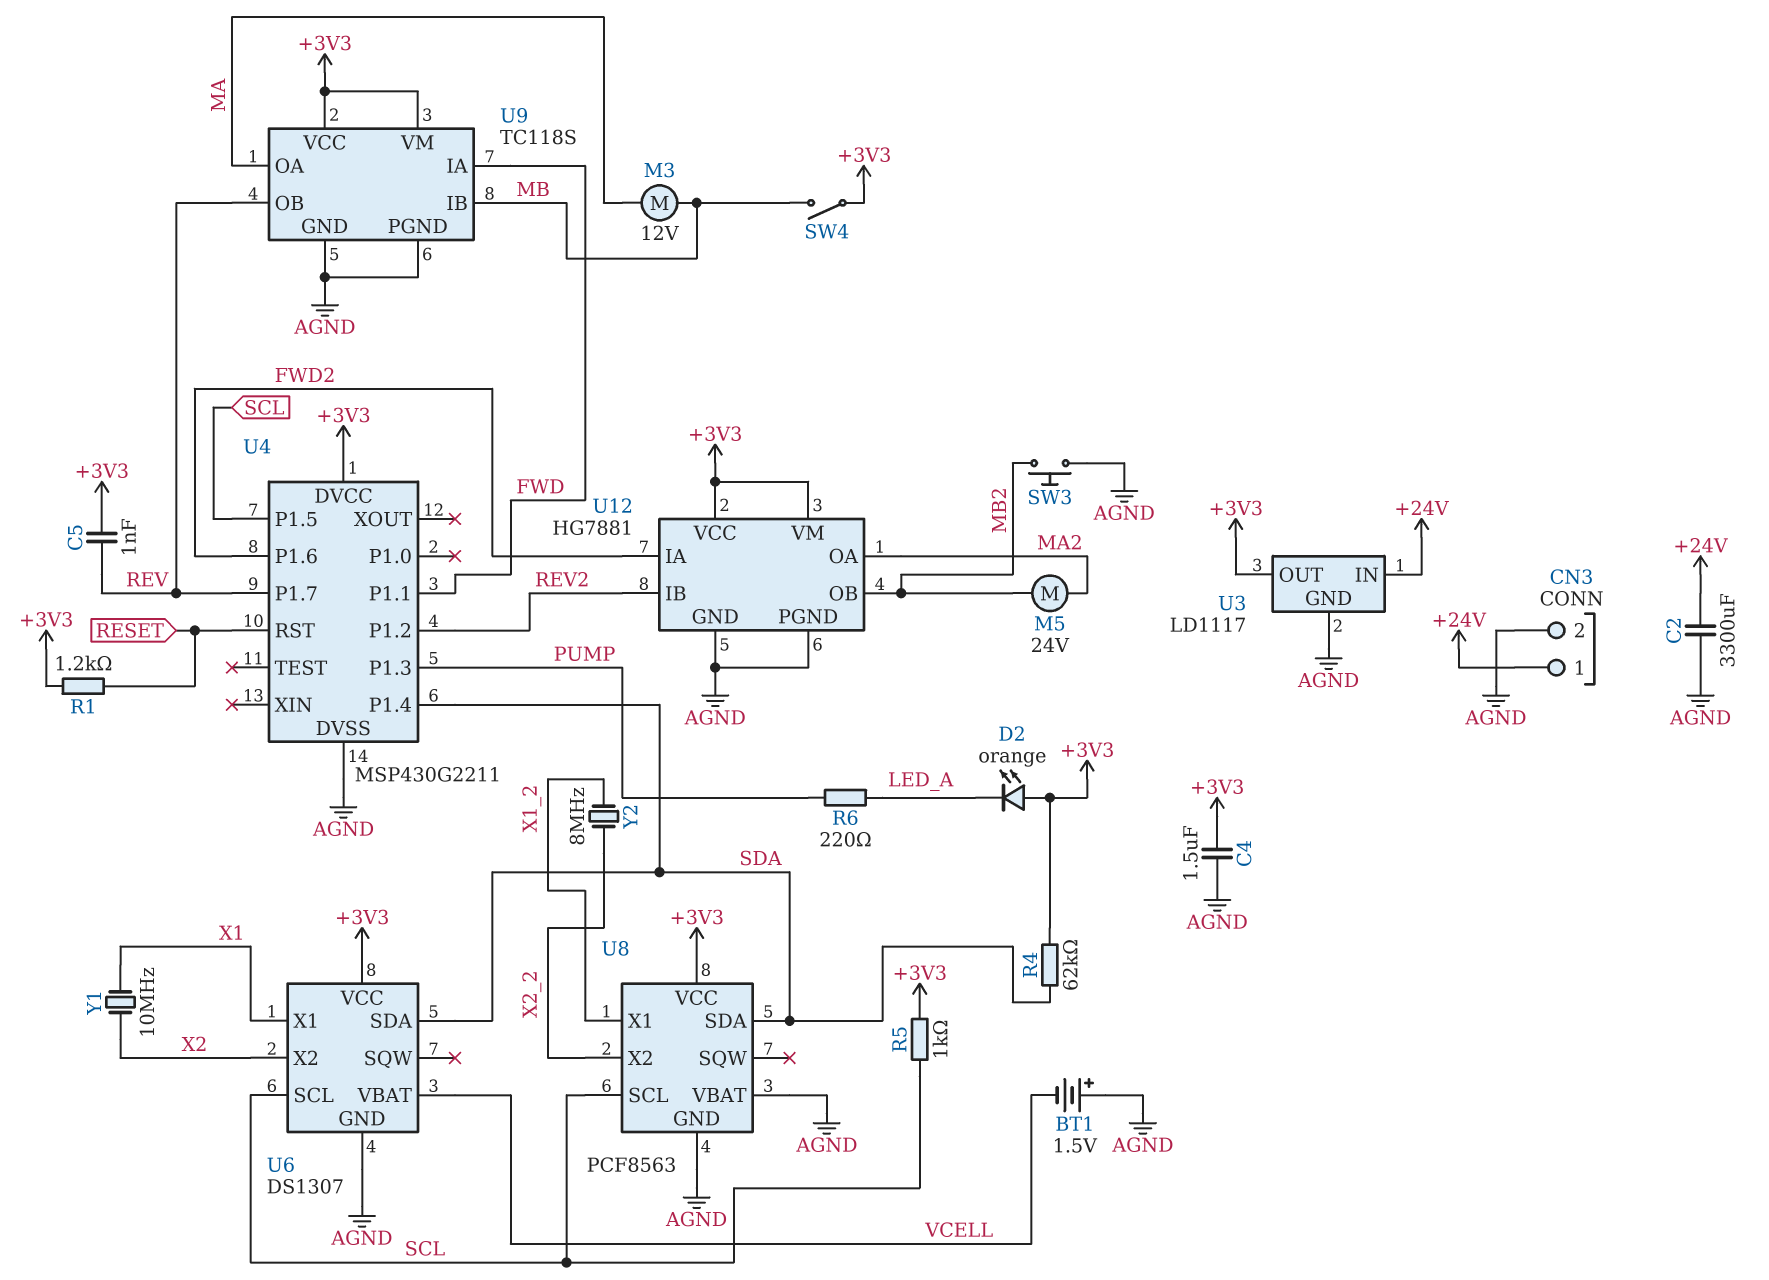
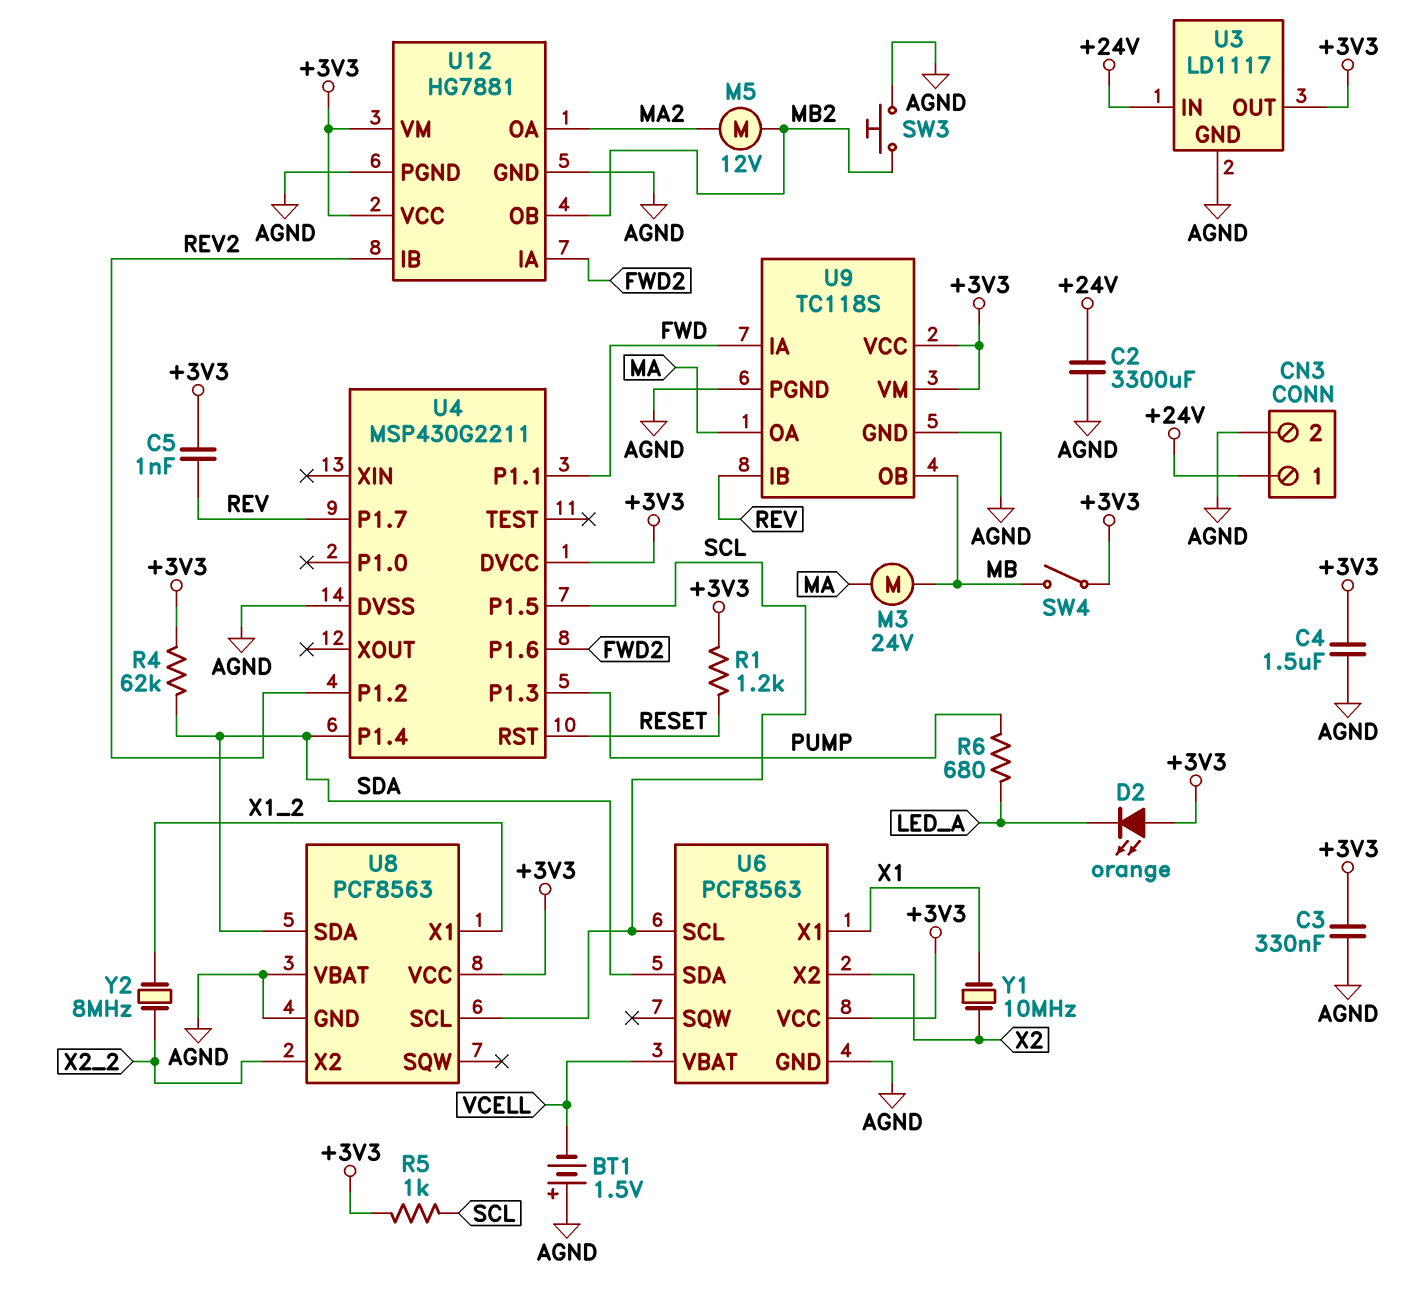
C3: none -> 330nF (+3V3, AGND)
M3: motor 12V (MA, MB) -> motor 24V (MA, MB)
M5: motor 24V (MA2, MB2) -> motor 12V (MA2, MB2)
R6: 220 (LED_A, PUMP) -> 680 (LED_A, PUMP)
U6: DS1307 -> PCF8563
U9 pin IB: MB -> REV
U9 pin OB: REV -> MB

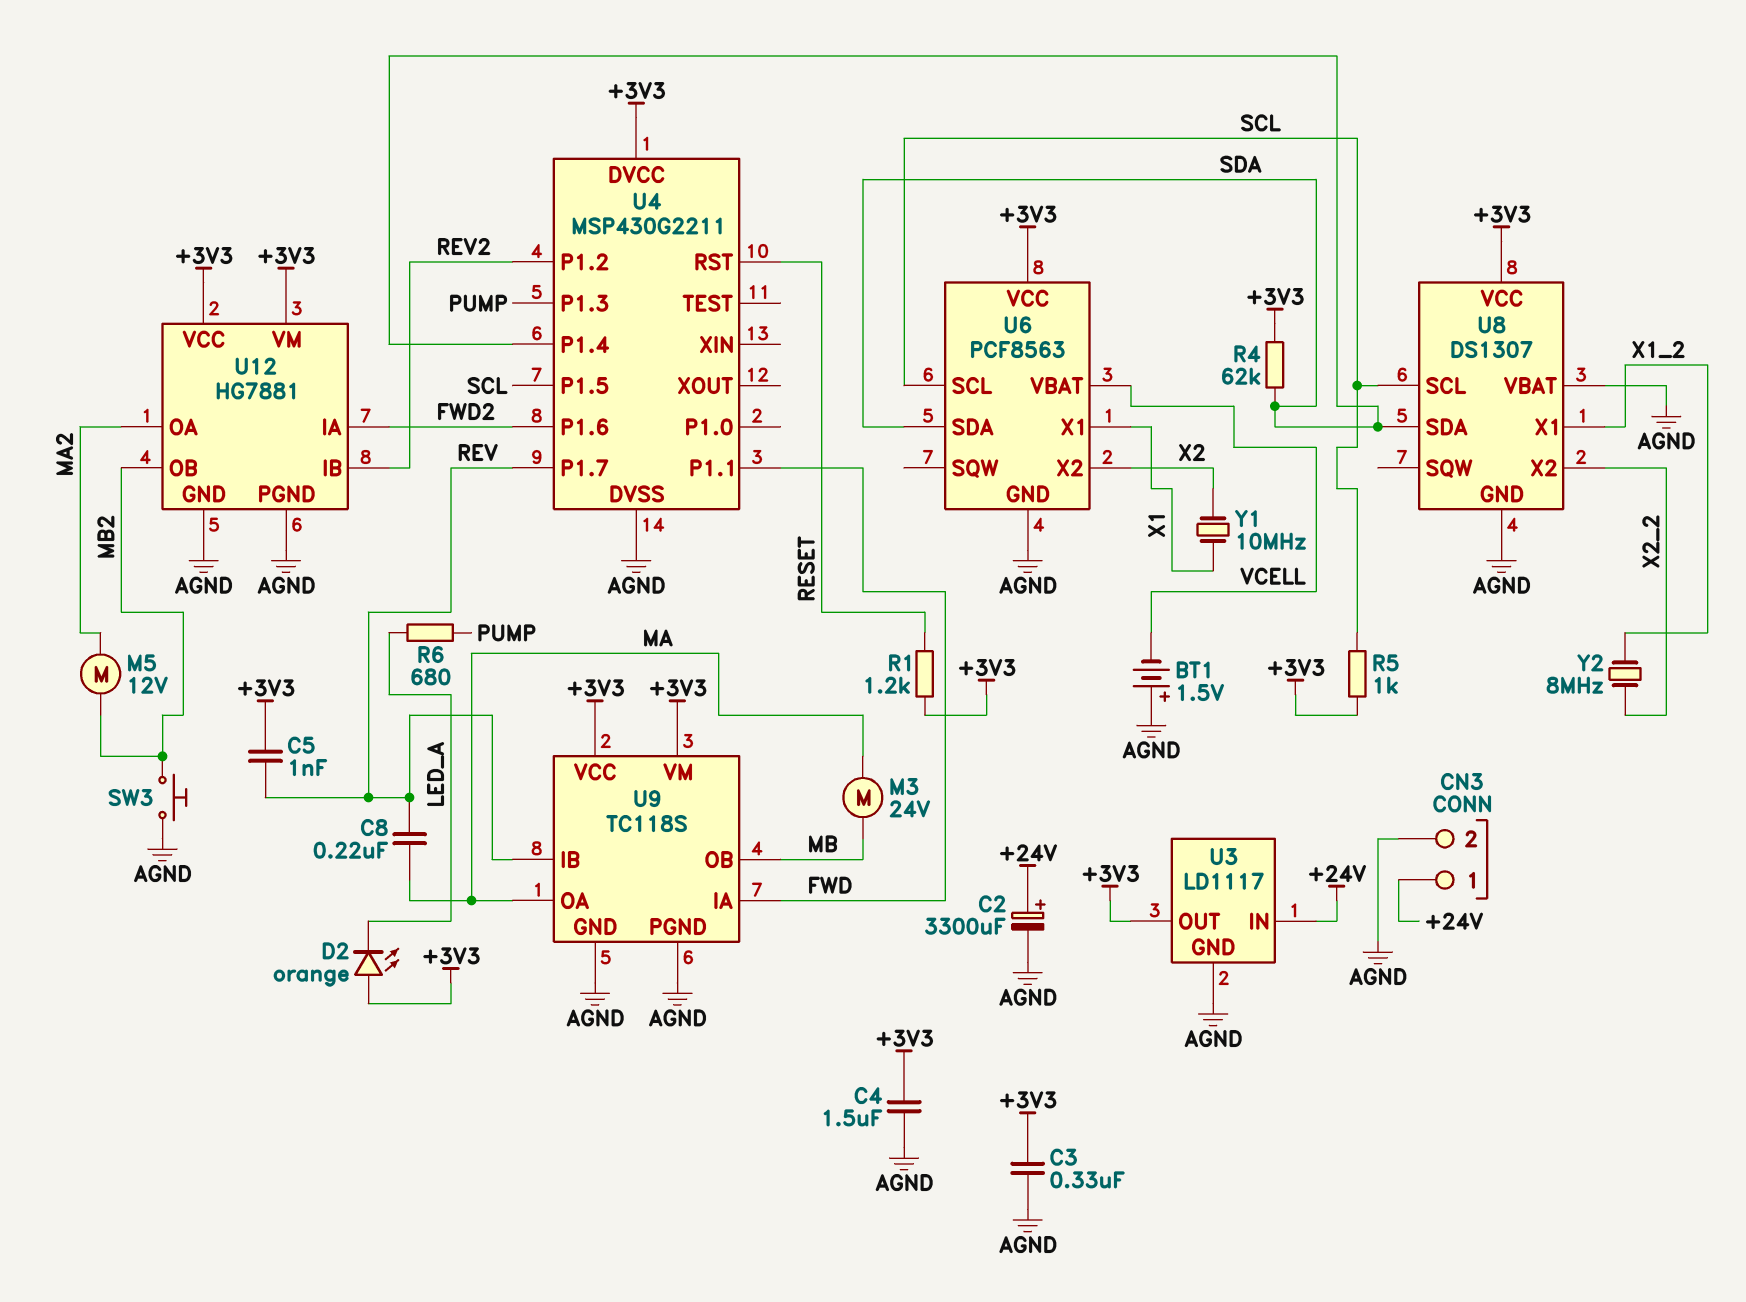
C2: 3300uF (+24V, AGND) -> 3300uF (plus +24V, minus AGND)
C8: none -> 220nF (MA, REV)
SW4: switch (+3V3, MB) -> none
U8: PCF8563 -> DS1307

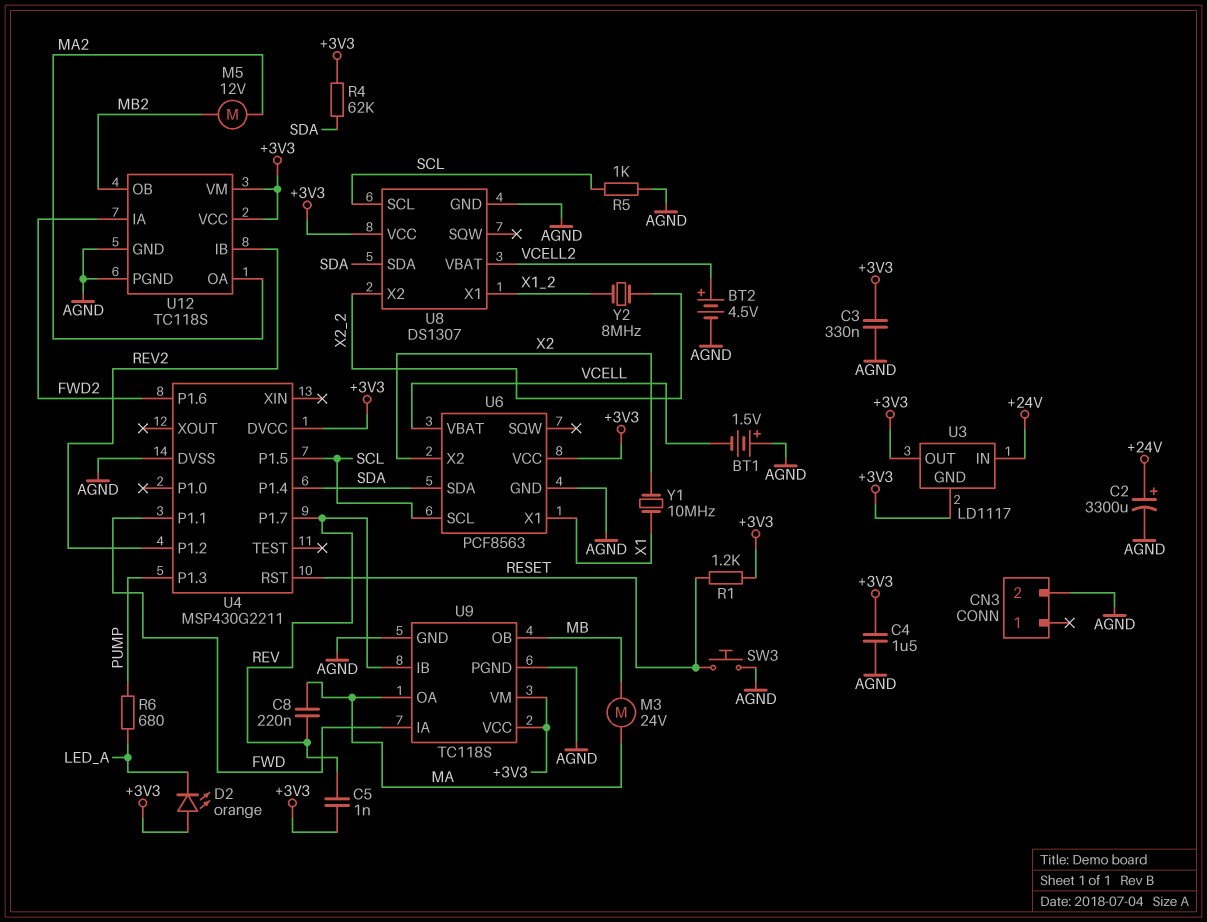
BT2: none -> 4.5V (plus VCELL2, minus AGND)
CN3 pin 1: +24V -> none
R5: 1k (+3V3, SCL) -> 1k (AGND, SCL)
SW3: button (AGND, MB2) -> button (AGND, RESET)
U3 pin GND: AGND -> +3V3
U8 pin VBAT: AGND -> VCELL2
U12: HG7881 -> TC118S

